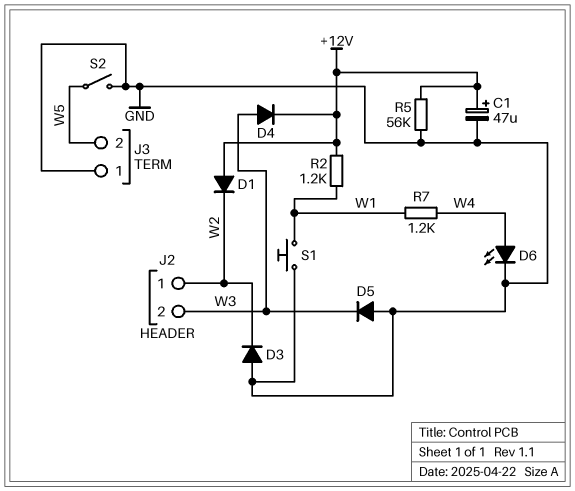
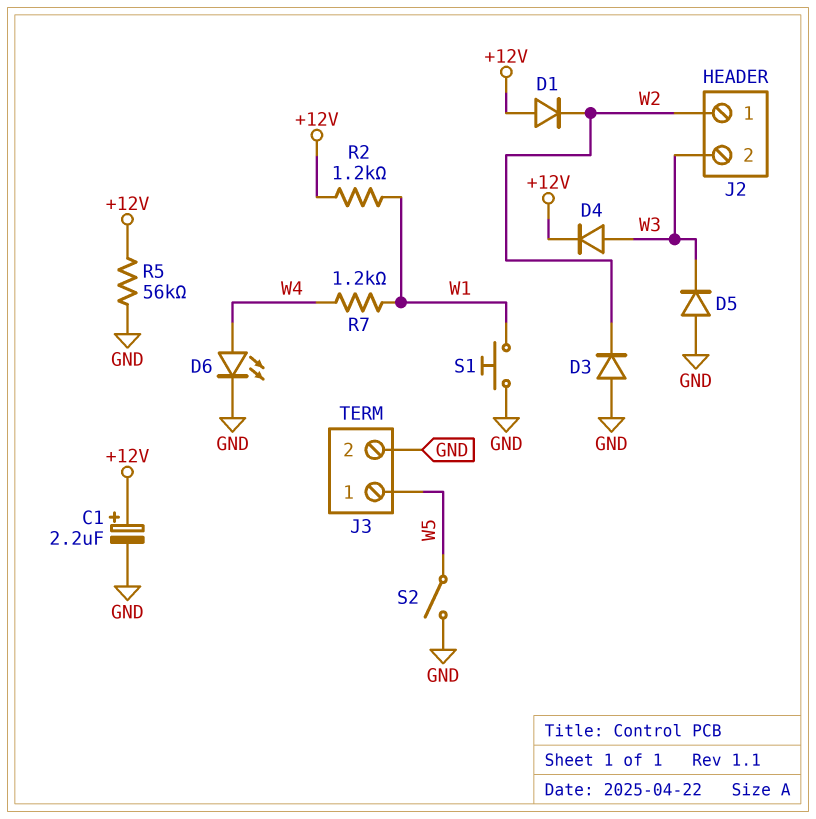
C1: 47uF (plus +12V, minus GND) -> 2.2uF (plus +12V, minus GND)
J3 pin 1: GND -> W5
J3 pin 2: W5 -> GND

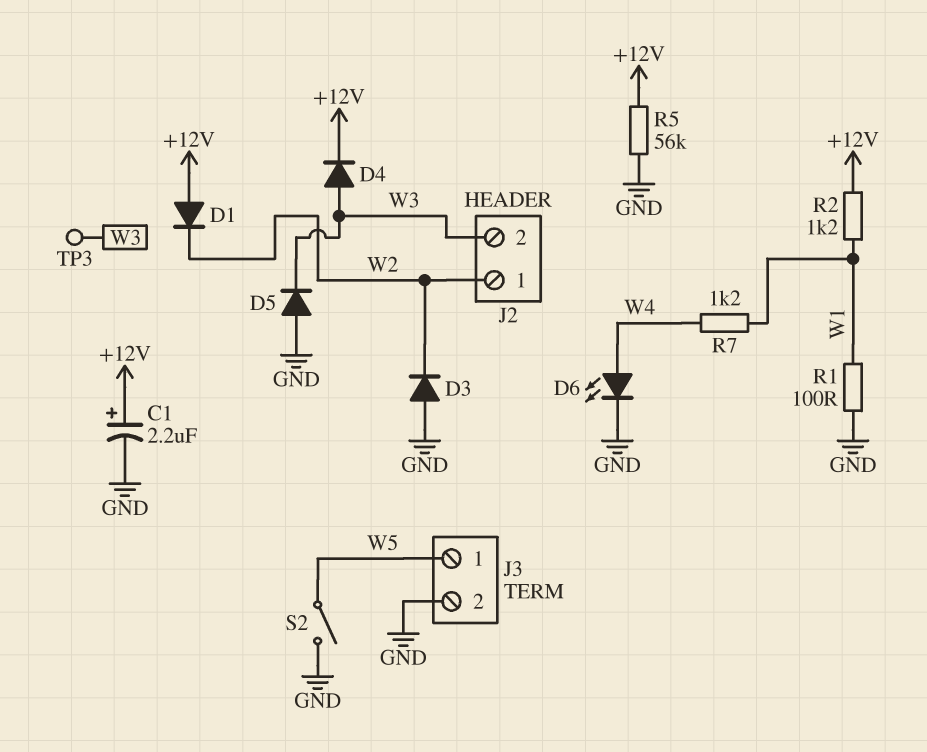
R1: none -> 100 (GND, W1)
S1: button (GND, W1) -> none
TP3: none -> test point (W3)

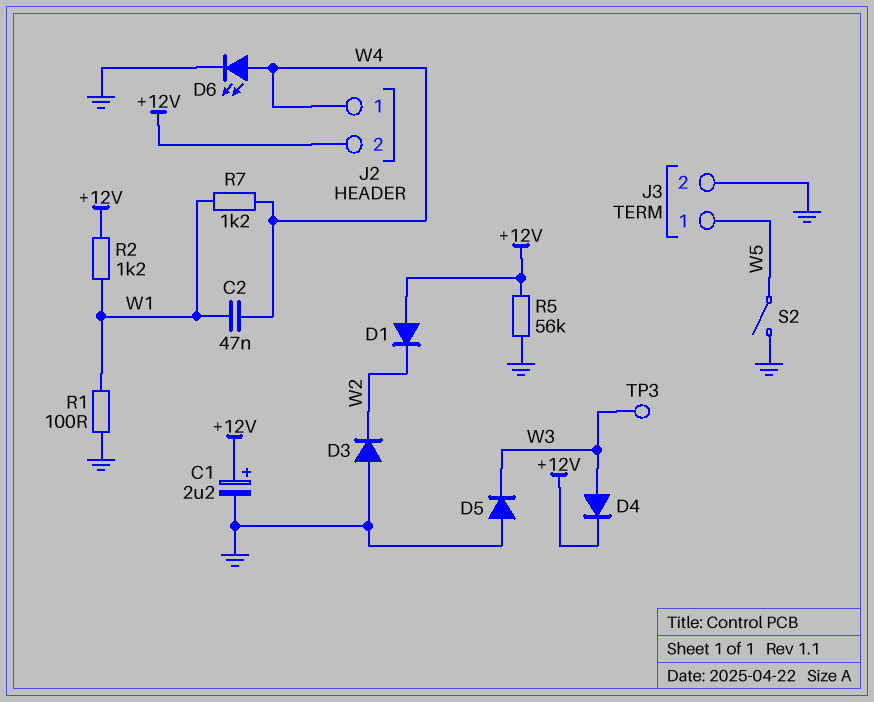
C2: none -> 47nF (W1, W4)
J2 pin 1: W2 -> W4
J2 pin 2: W3 -> +12V

